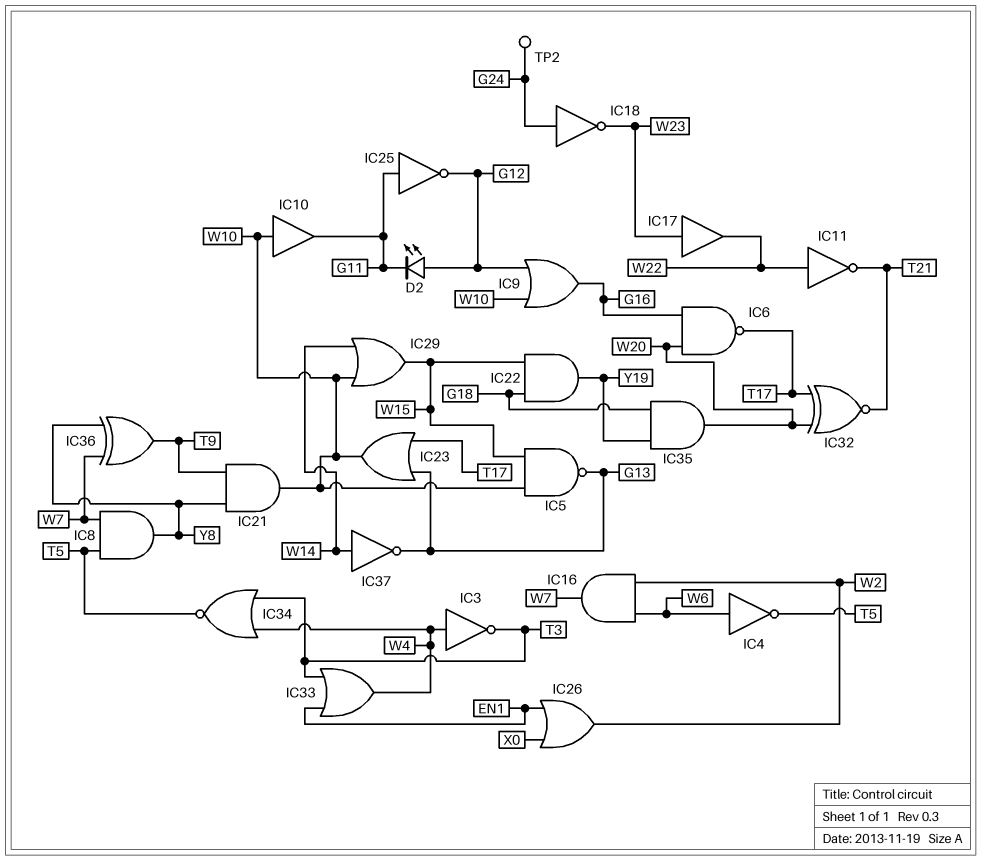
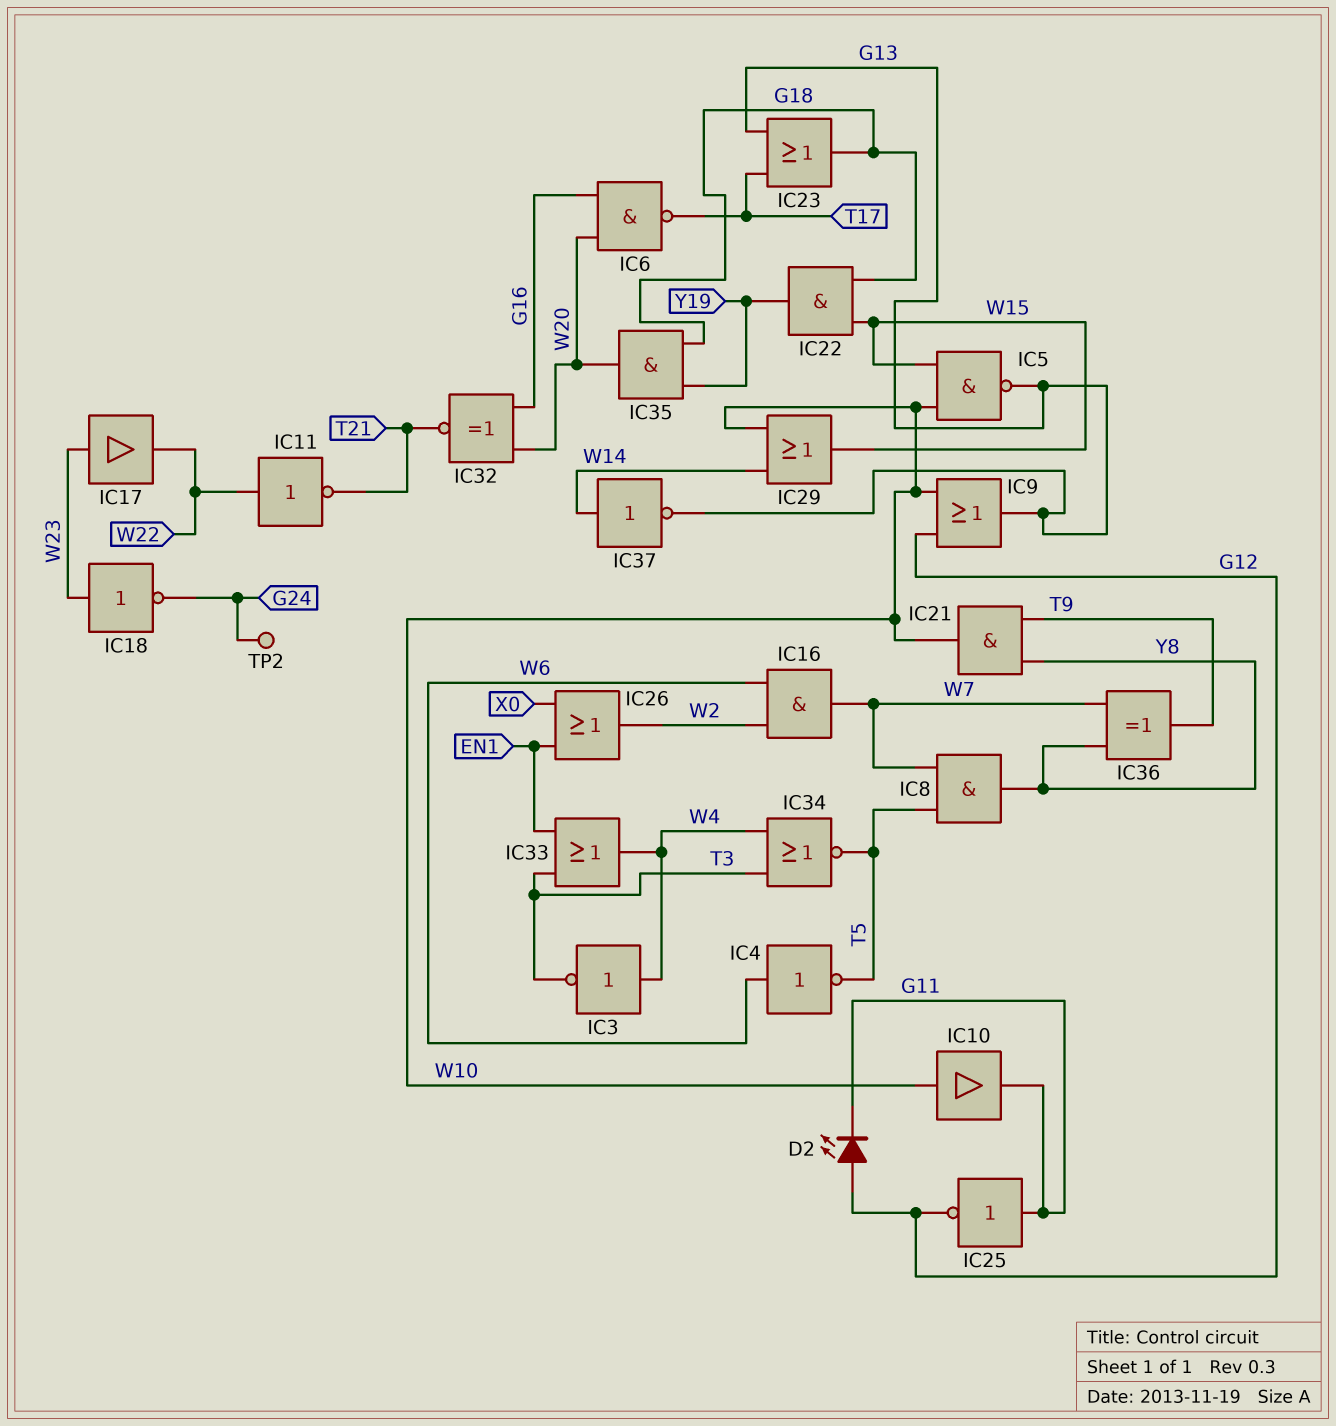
IC9: OR (in G12, in W10, out G16) -> OR (in G12, in W10, out G13)
IC18: NOT (in G24, out W23) -> NOT (in W23, out G24)
IC23: OR (in G13, in T17, out W10) -> OR (in G13, in T17, out G18)
IC32: XNOR (in T17, in W20, out T21) -> XNOR (in G16, in W20, out T21)

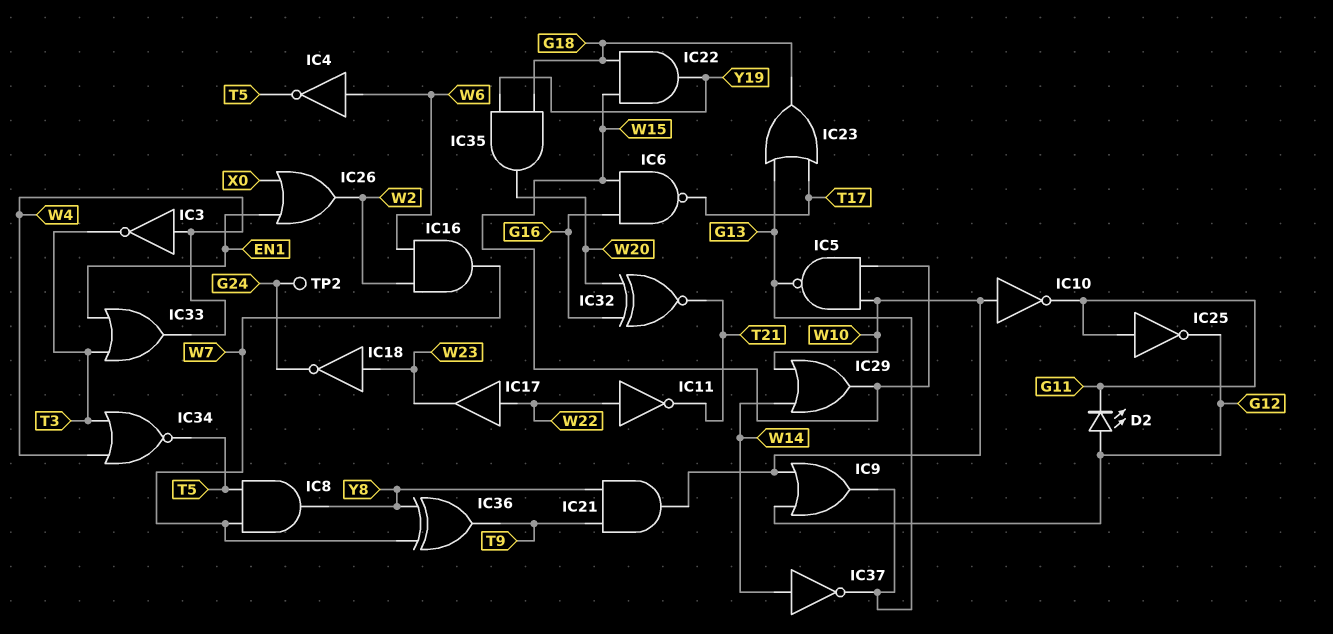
IC6: NAND (in G16, in W20, out T17) -> NAND (in G16, in W15, out T17)
IC10: buffer (in W10, out G11) -> NOT (in W10, out G11)
IC17: buffer (in W23, out W22) -> buffer (in W22, out W23)

